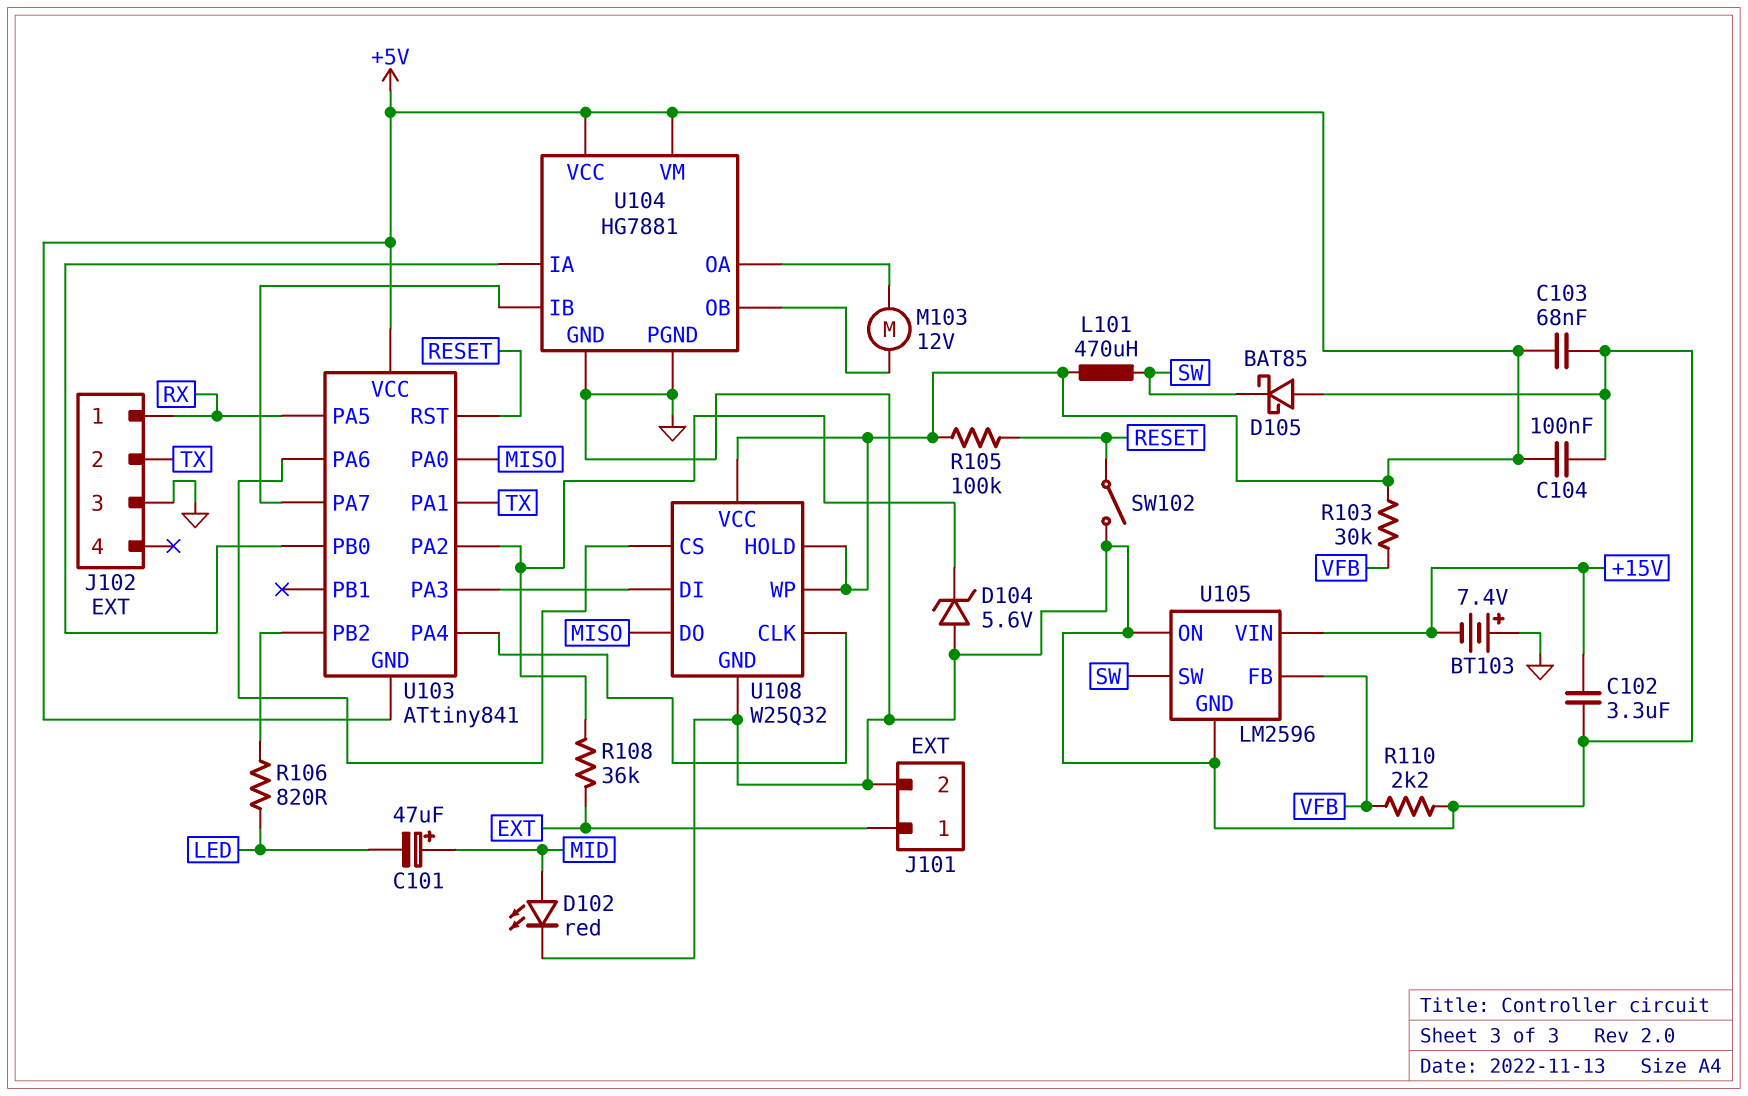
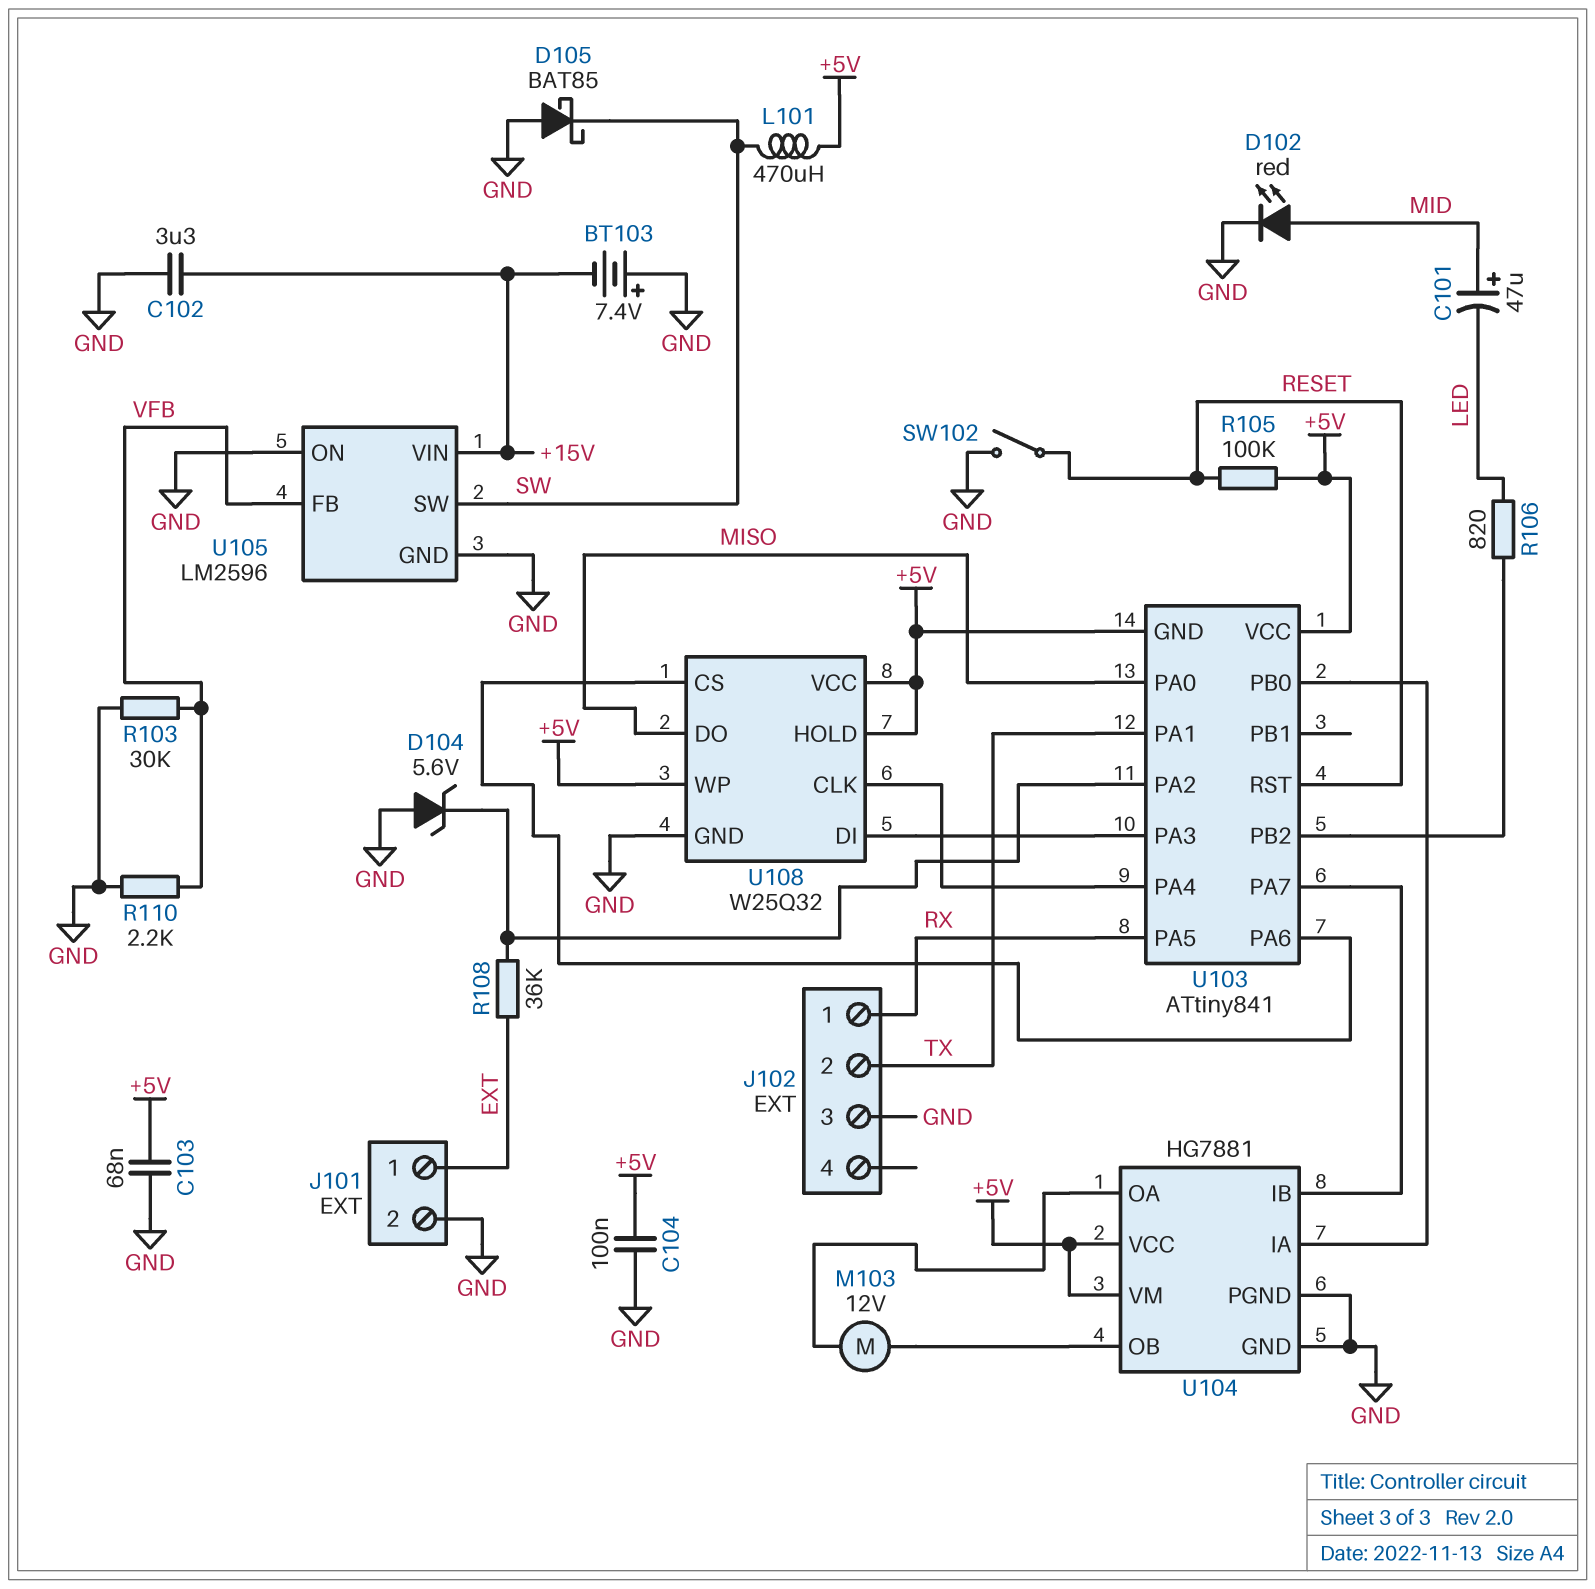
R103: 30k (+5V, VFB) -> 30k (GND, VFB)

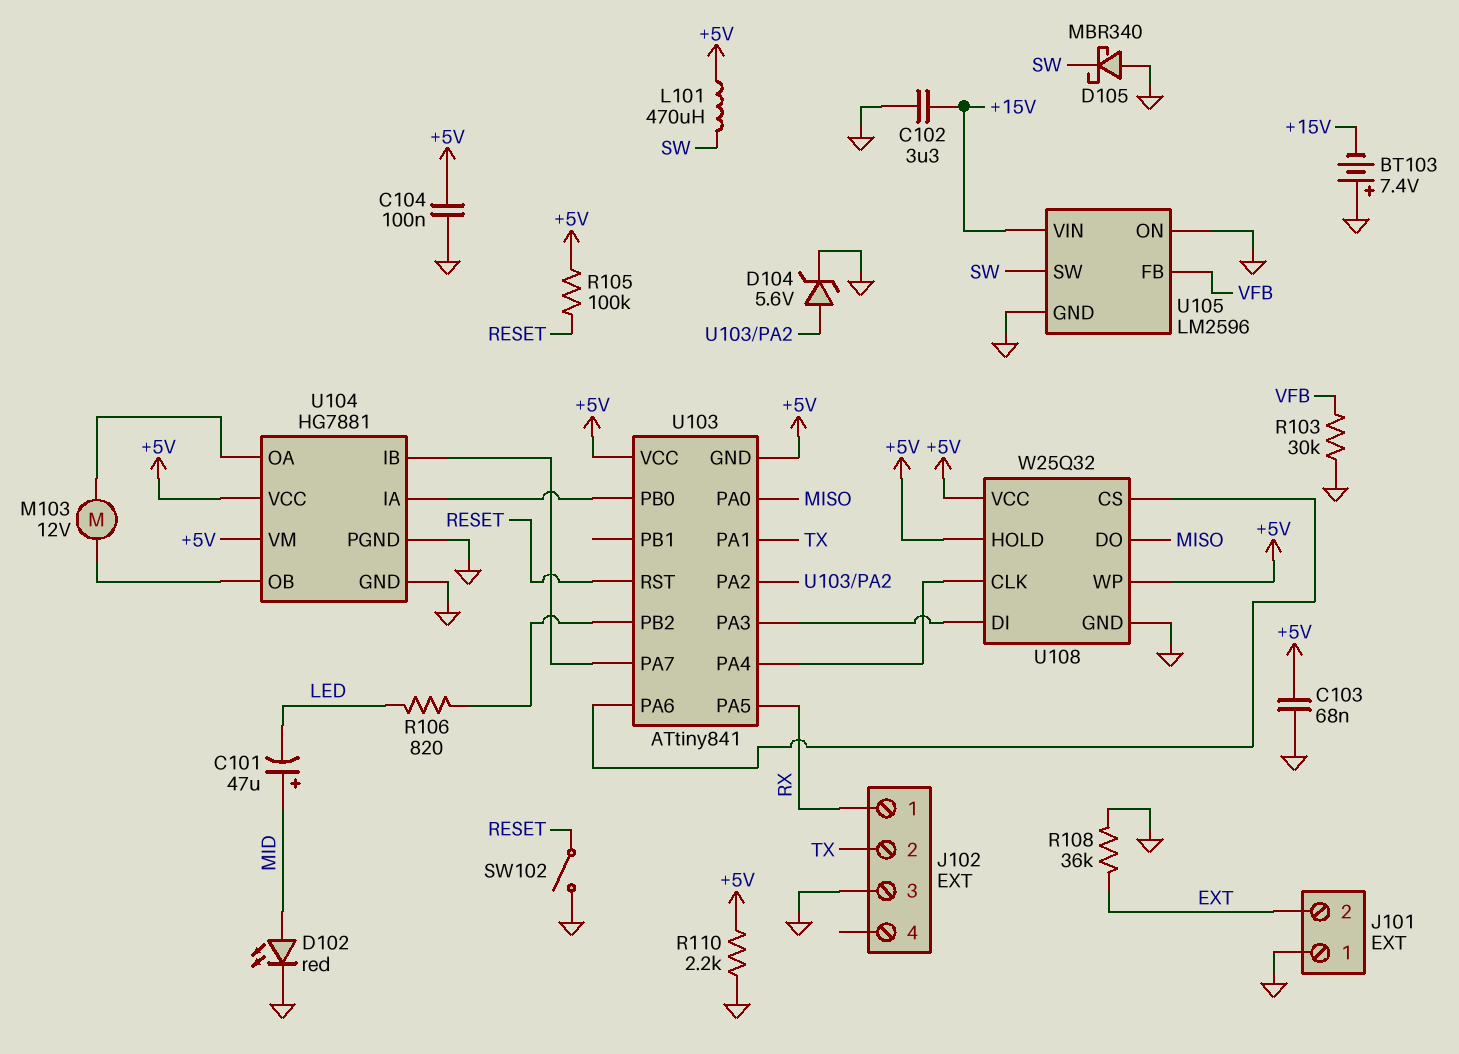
D104: zener 5.6V (A GND, K U103/PA2) -> zener 5.6V (A U103/PA2, K GND)
D105: schottky BAT85 (A GND, K SW) -> schottky MBR340 (A GND, K SW)
J101 pin 1: EXT -> GND
J101 pin 2: GND -> EXT
R108: 36k (EXT, U103/PA2) -> 36k (EXT, GND)
R110: 2.2k (GND, VFB) -> 2.2k (+5V, GND)

